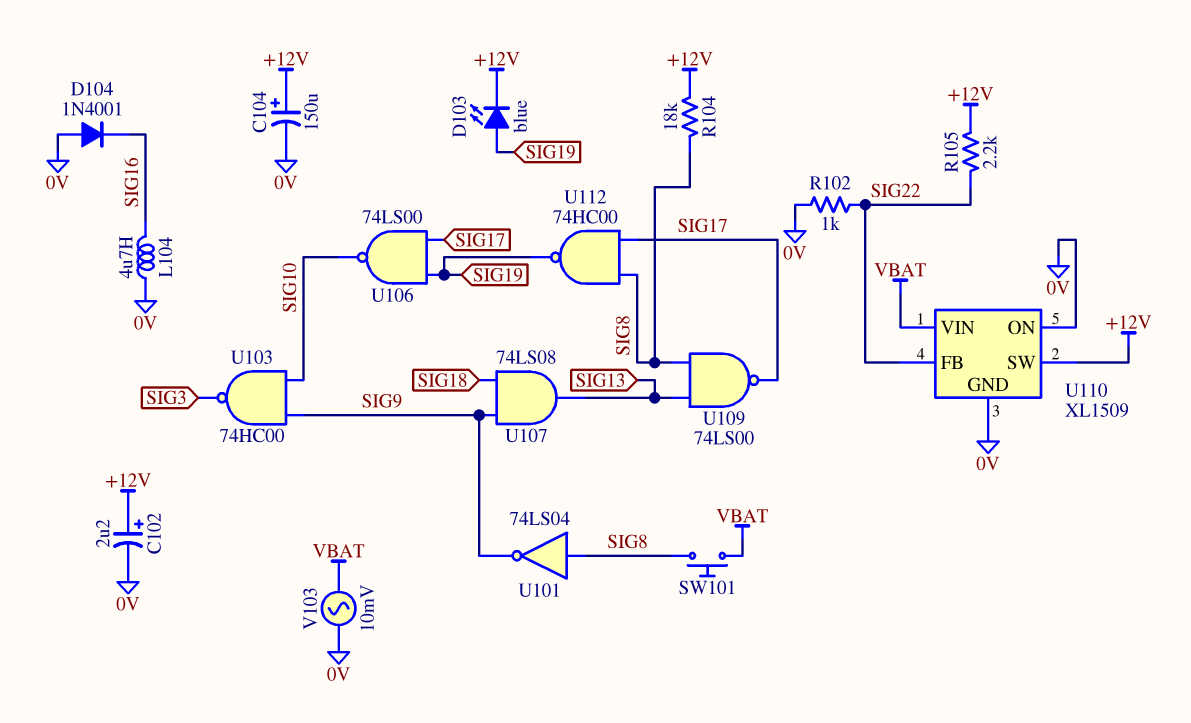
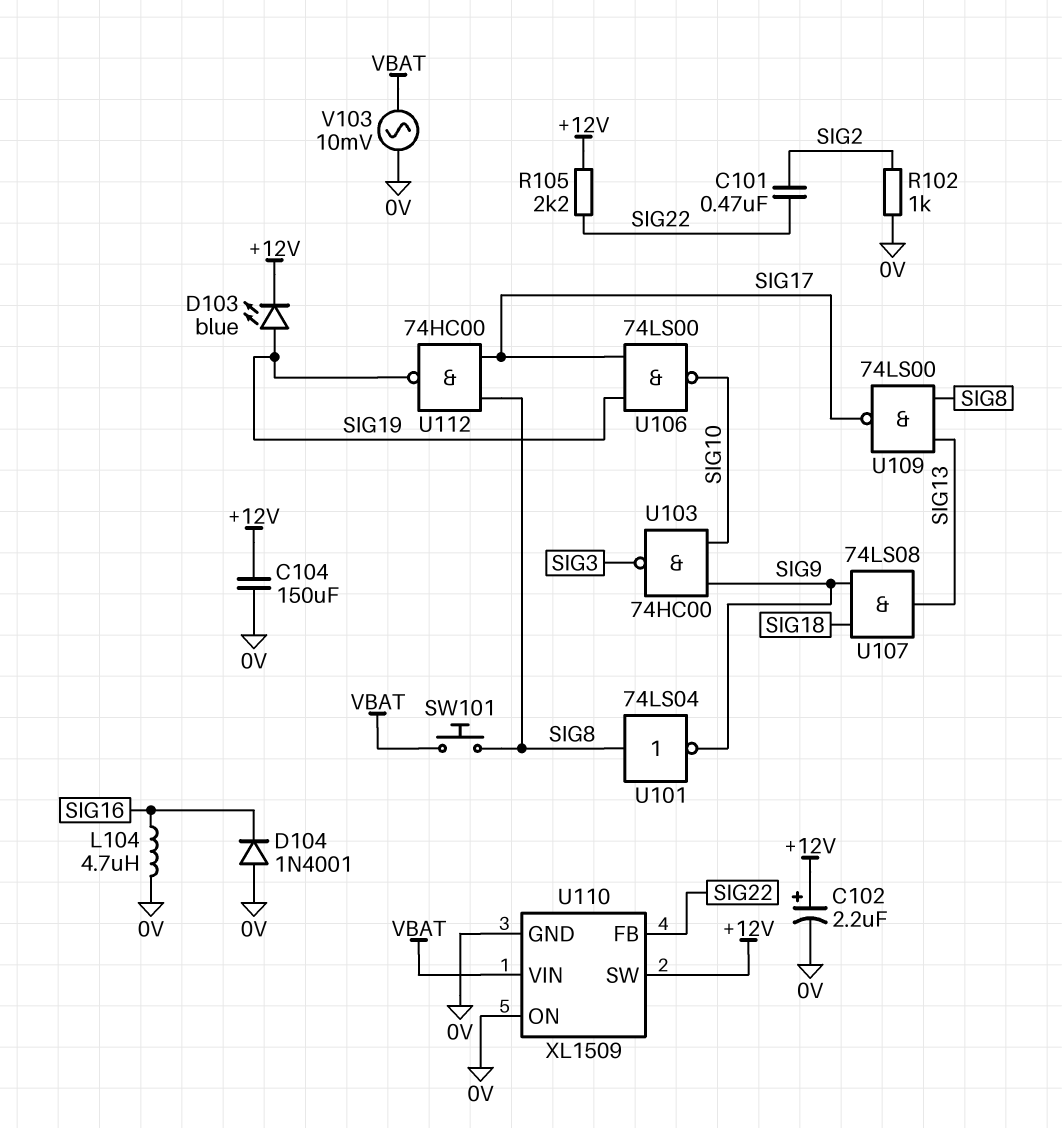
C101: none -> 470nF (SIG2, SIG22)
C104: 150uF (plus +12V, minus 0V) -> 150uF (+12V, 0V)
R102: 1k (0V, SIG22) -> 1k (0V, SIG2)
R104: 18k (+12V, SIG8) -> none

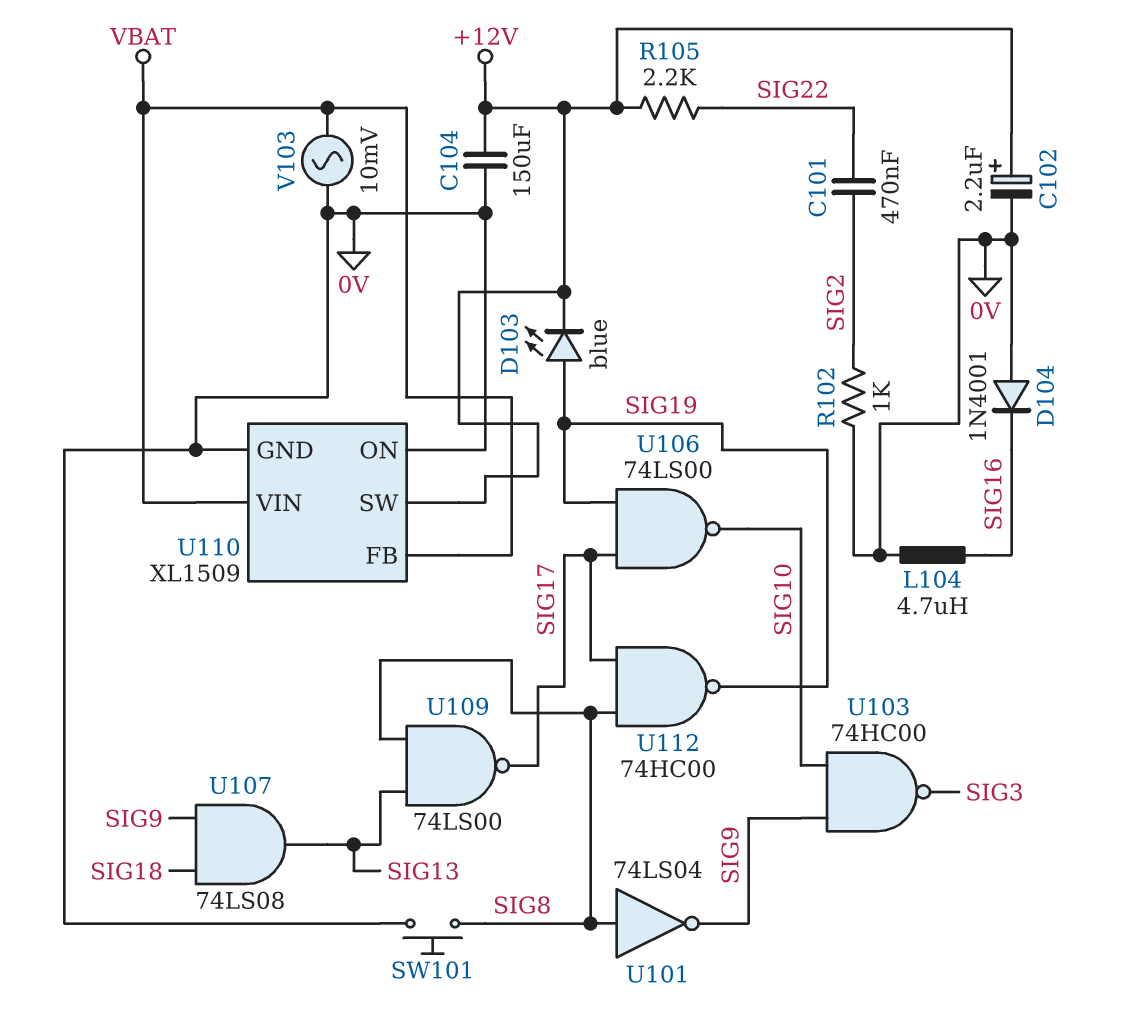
SW101: button (SIG8, VBAT) -> button (0V, SIG8)
U110 pin FB: SIG22 -> VBAT

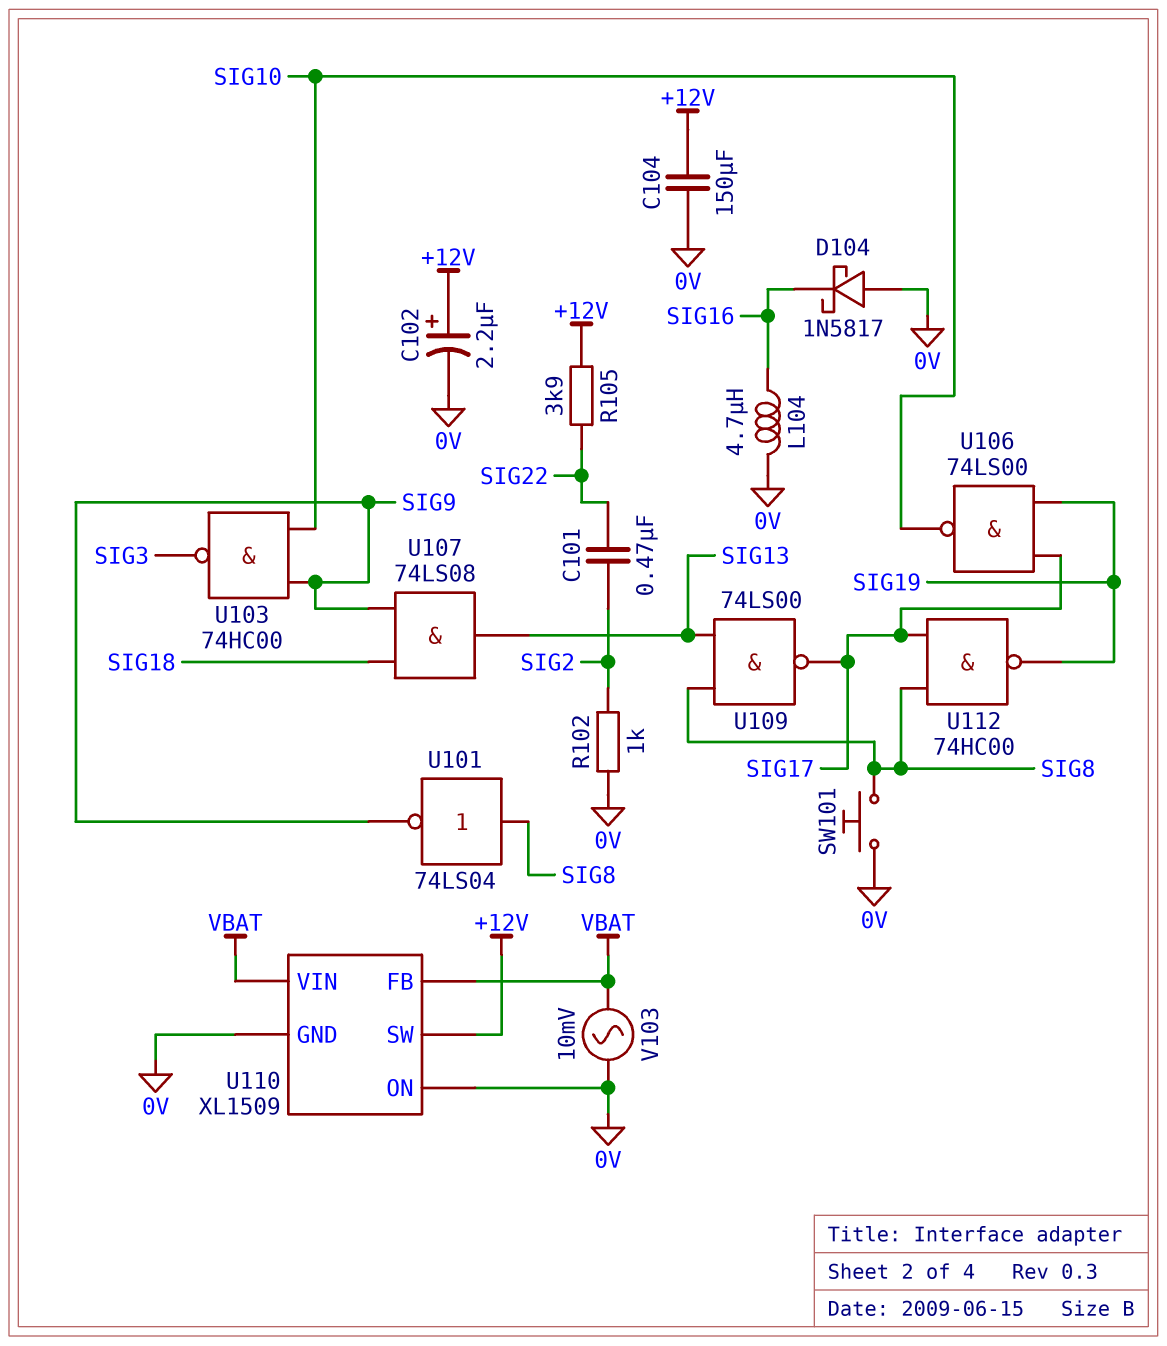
D103: LED blue (A SIG19, K +12V) -> none
D104: diode 1N4001 (A 0V, K SIG16) -> schottky 1N5817 (A 0V, K SIG16)
R105: 2.2k (+12V, SIG22) -> 3.9k (+12V, SIG22)

